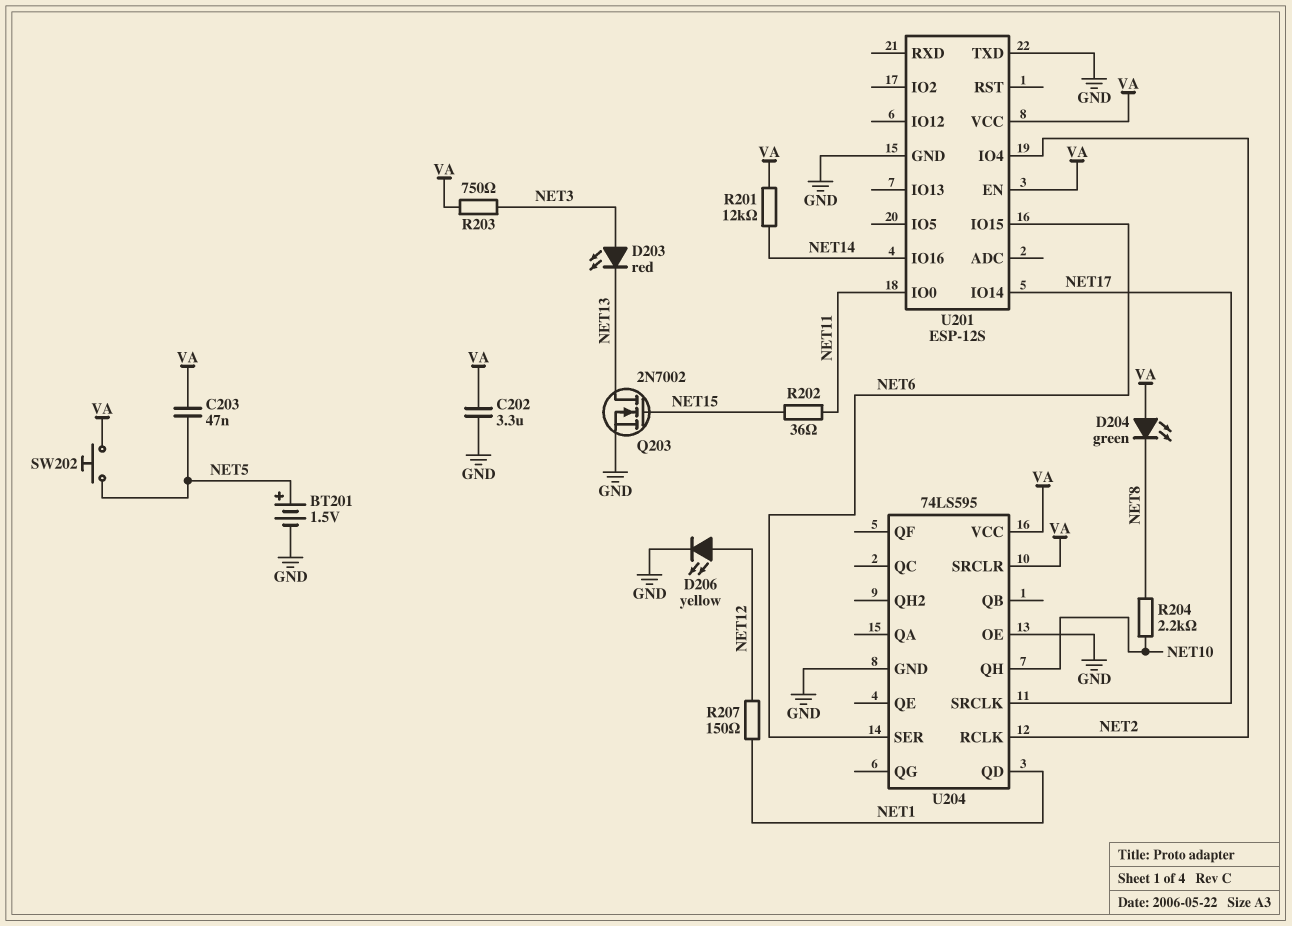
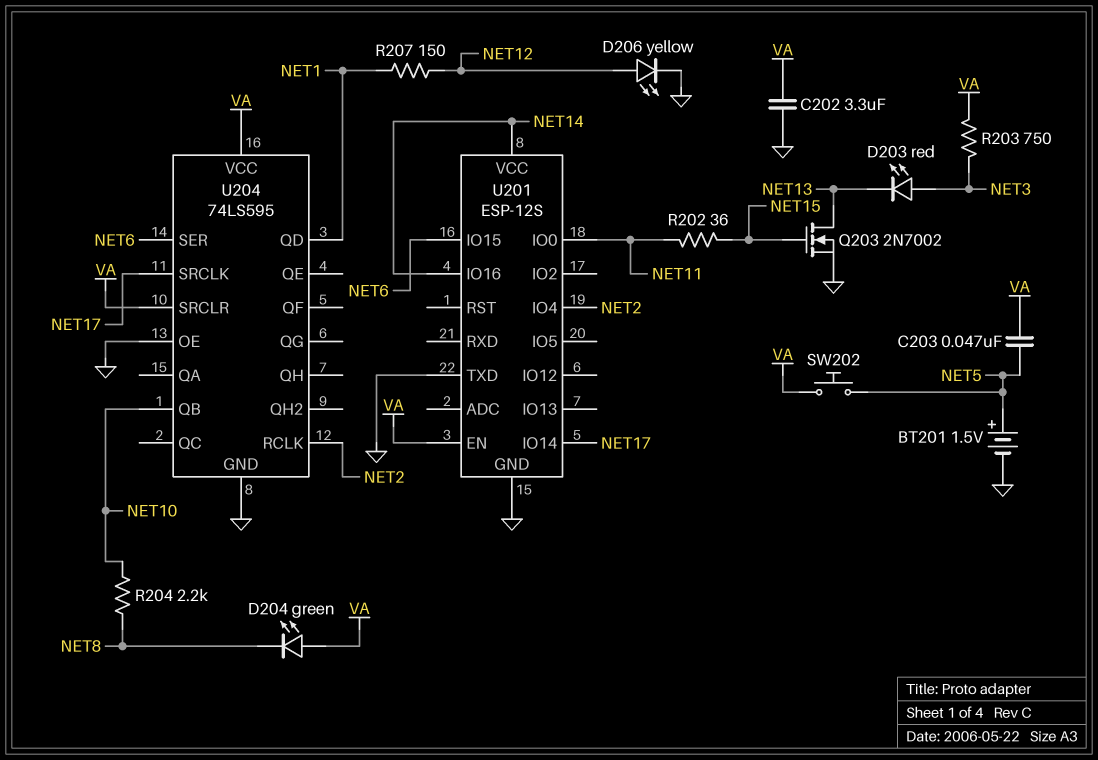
R201: 12k (NET14, VA) -> none
U201 pin VCC: VA -> NET14
U204 pin QB: none -> NET10
U204 pin QH: NET10 -> none

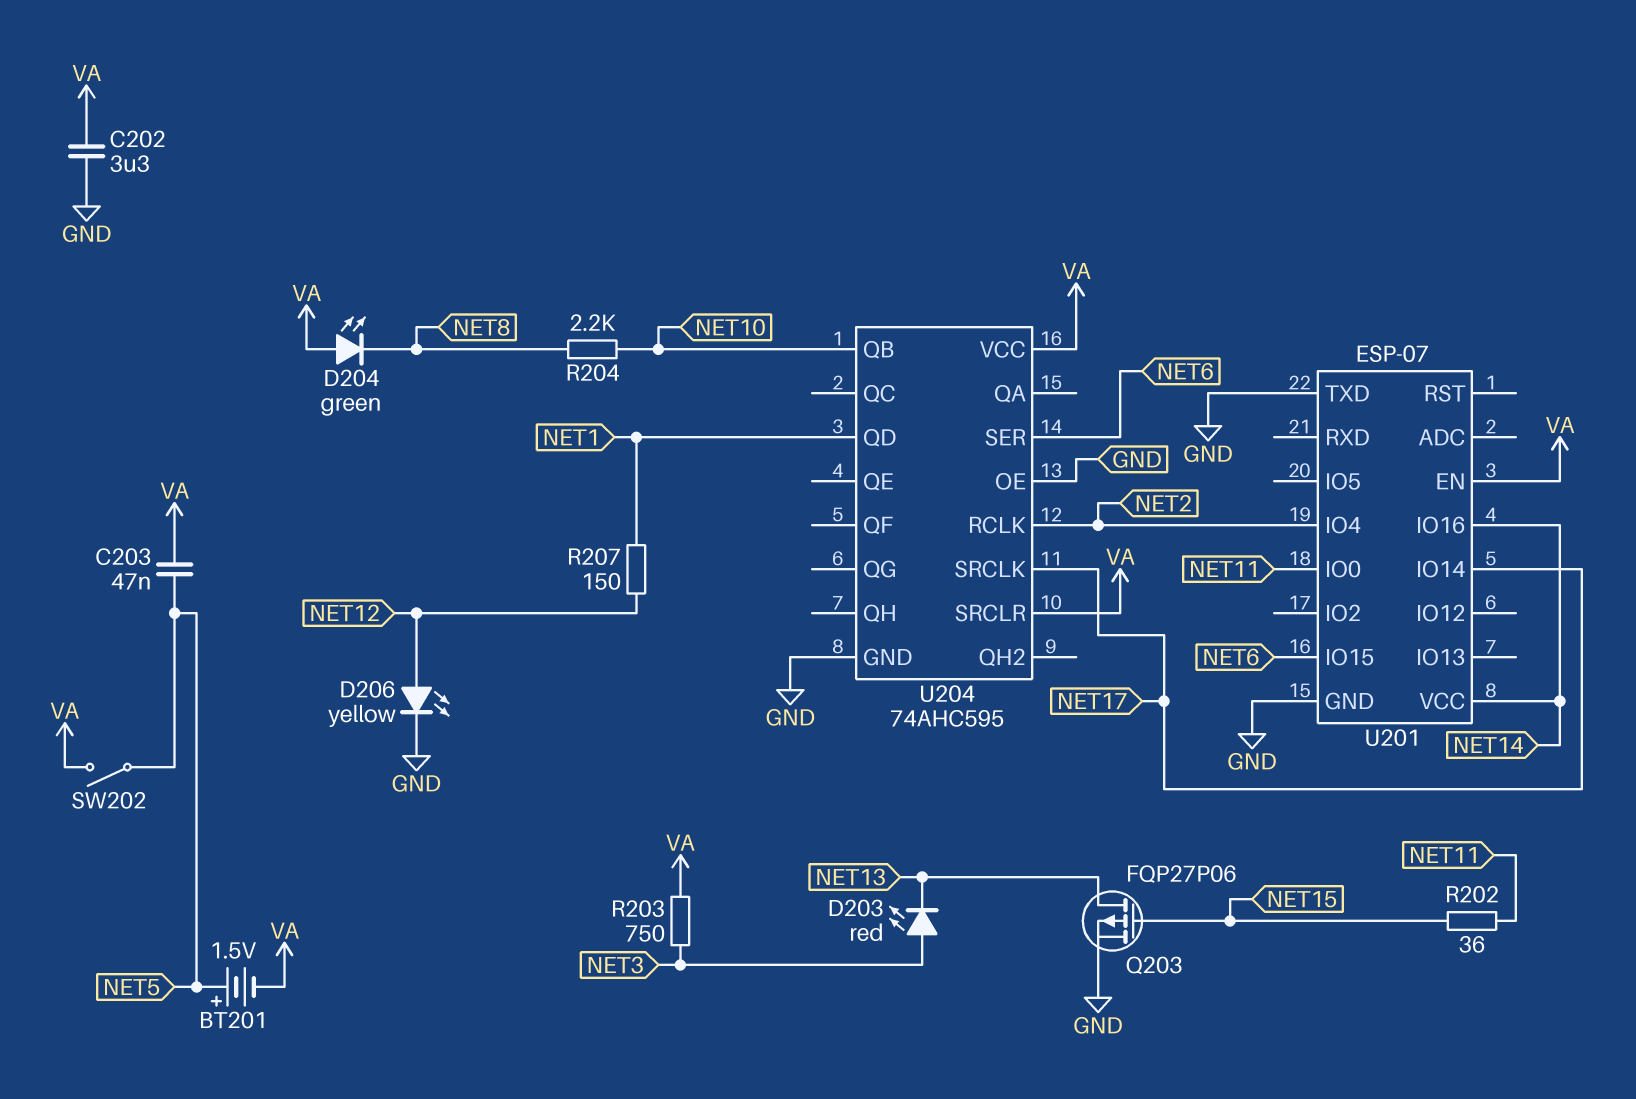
BT201: 1.5V (plus NET5, minus GND) -> 1.5V (plus NET5, minus VA)
Q203: NMOS 2N7002 (G NET15, D NET13, S GND) -> PMOS FQP27P06 (G NET15, D NET13, S GND)
SW202: button (NET5, VA) -> switch (NET5, VA)
U201: ESP-12S -> ESP-07
U204: 74LS595 -> 74AHC595

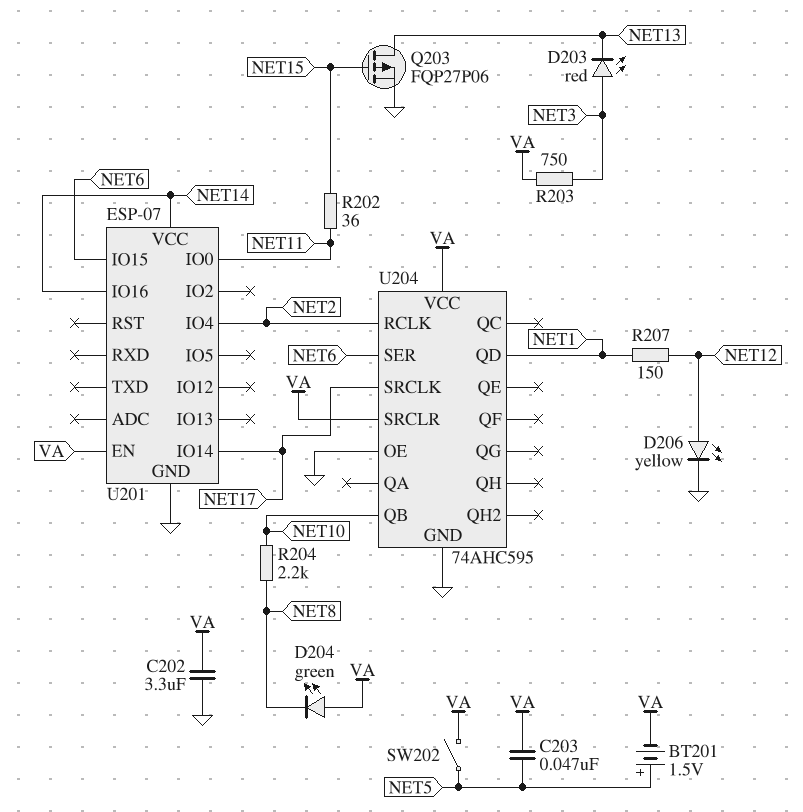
U201 pin TXD: GND -> none

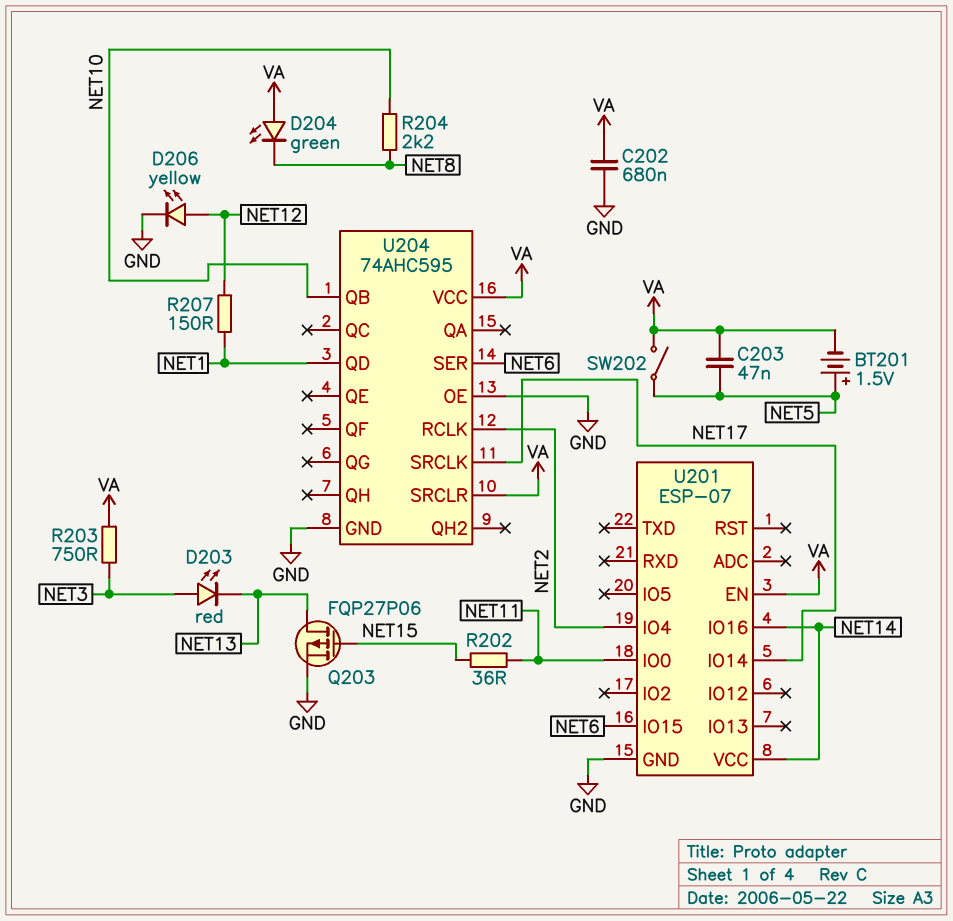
C202: 3.3uF (GND, VA) -> 680nF (GND, VA)

